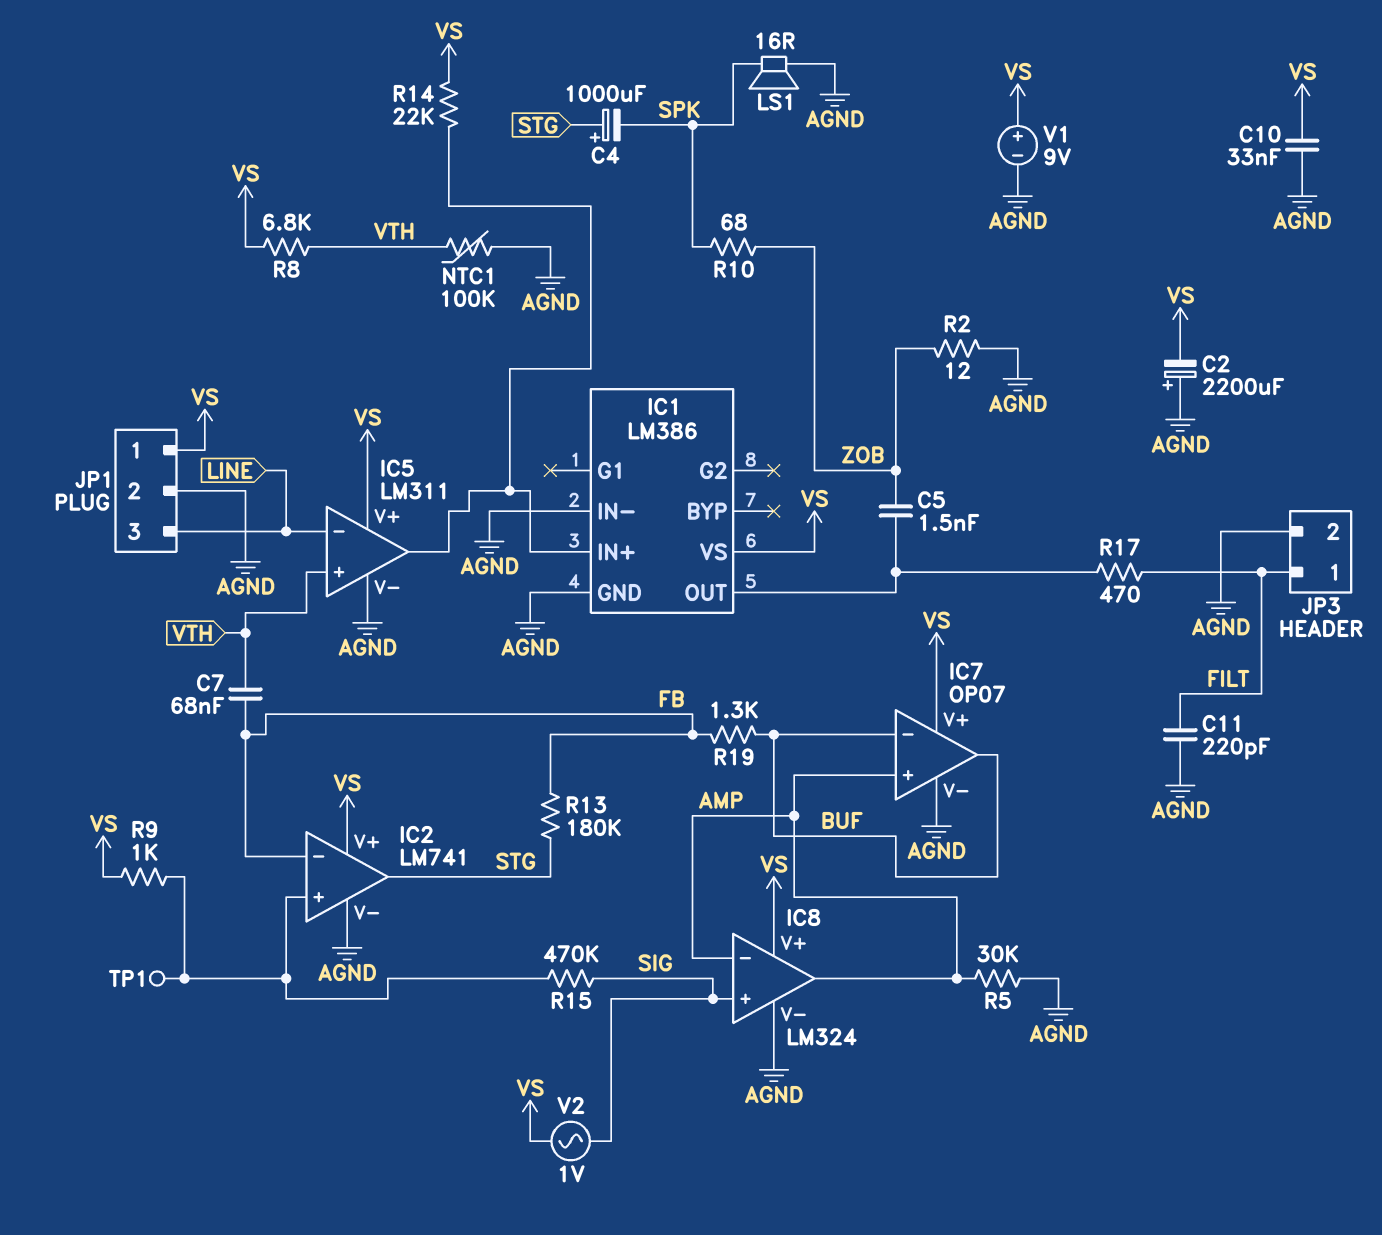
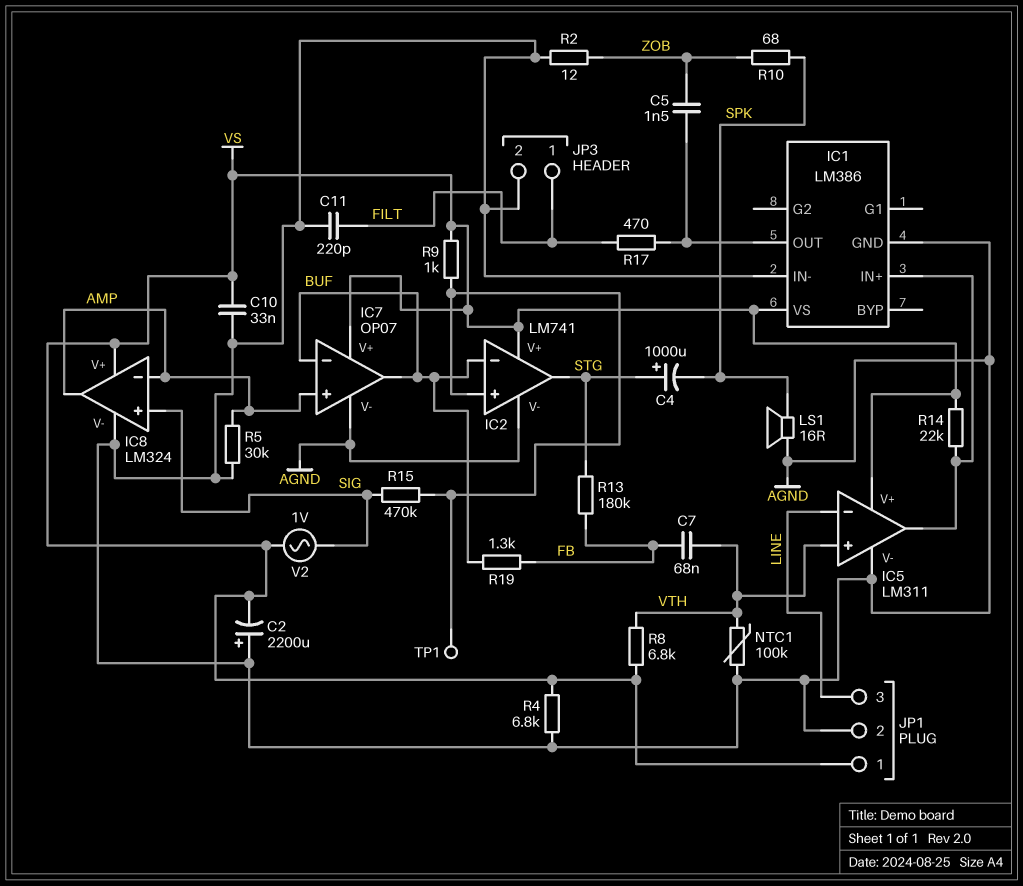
IC2 pin in-: FB -> BUF
R4: none -> 6.8k (AGND, VS)
V1: 9V (plus VS, minus AGND) -> none

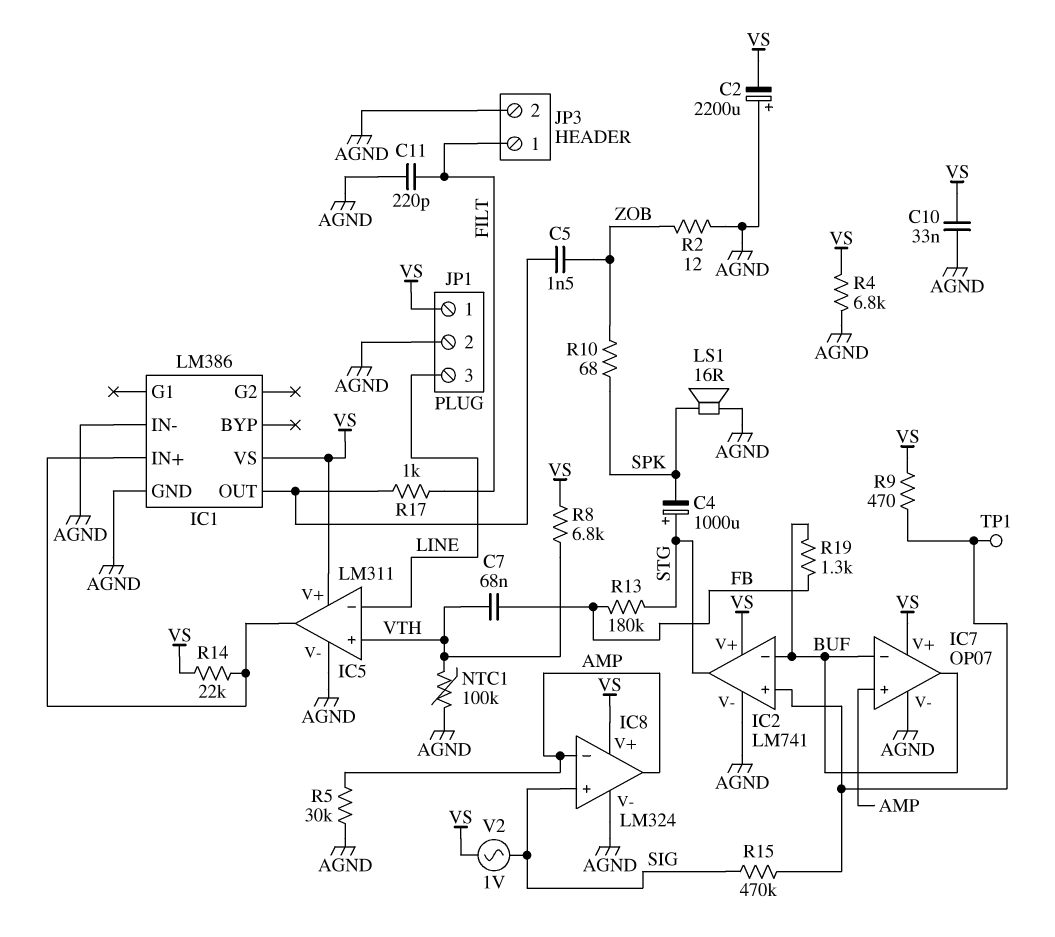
R9: 1k (IC2/in+, VS) -> 470 (IC2/in+, VS)
R17: 470 (FILT, IC1/OUT) -> 1k (FILT, IC1/OUT)

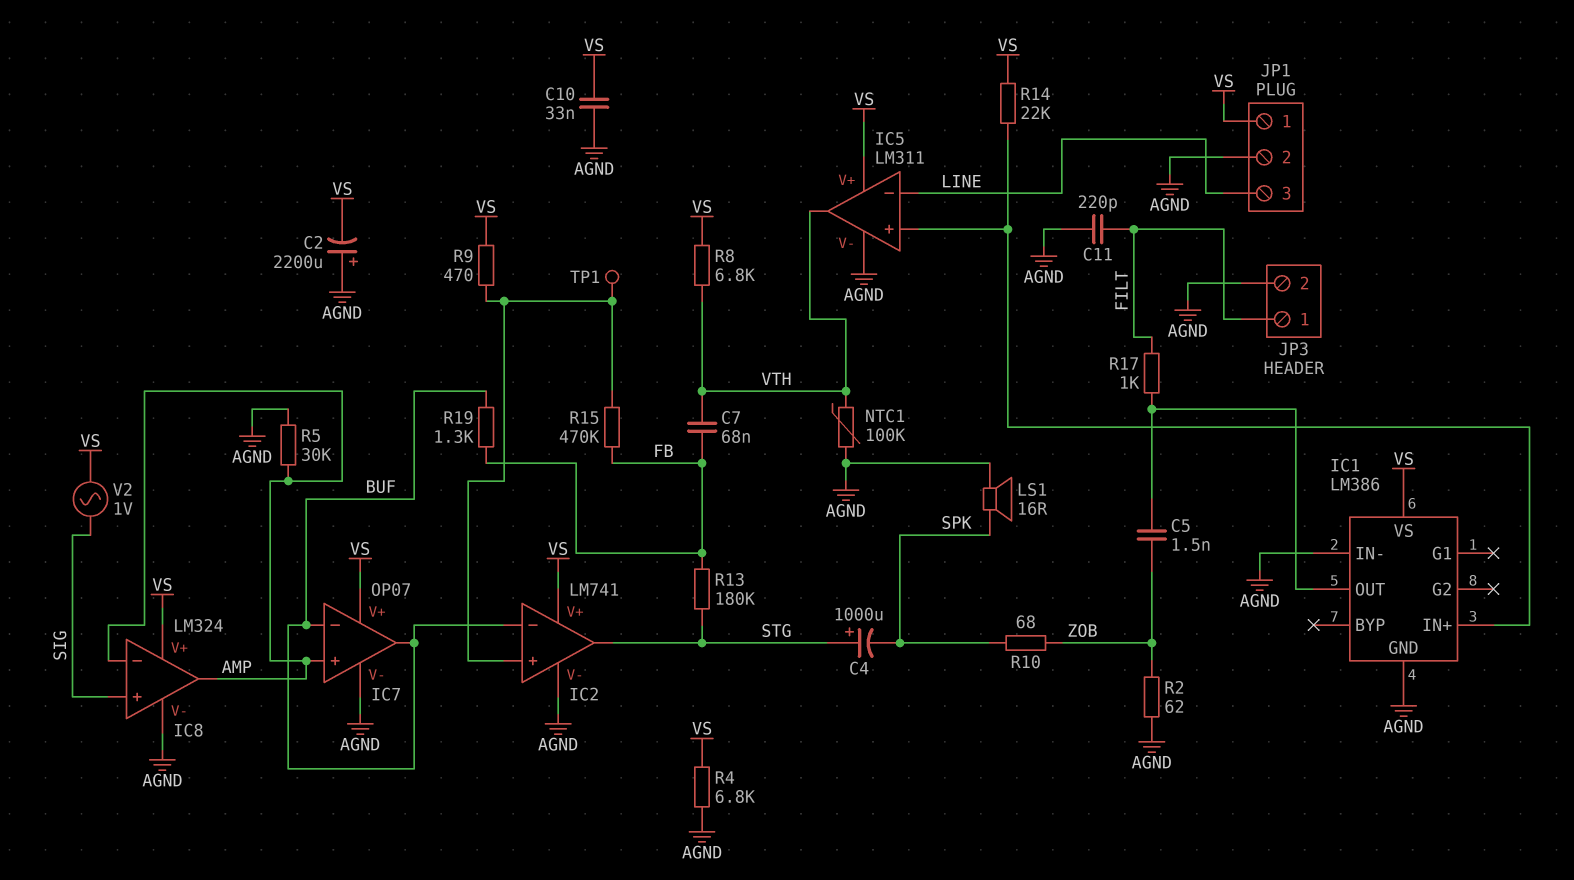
IC5 pin in+: VTH -> IC1/IN+
IC5 pin out: IC1/IN+ -> VTH
R2: 12 (AGND, ZOB) -> 62 (AGND, ZOB)
R15: 470k (IC2/in+, SIG) -> 470k (FB, IC2/in+)

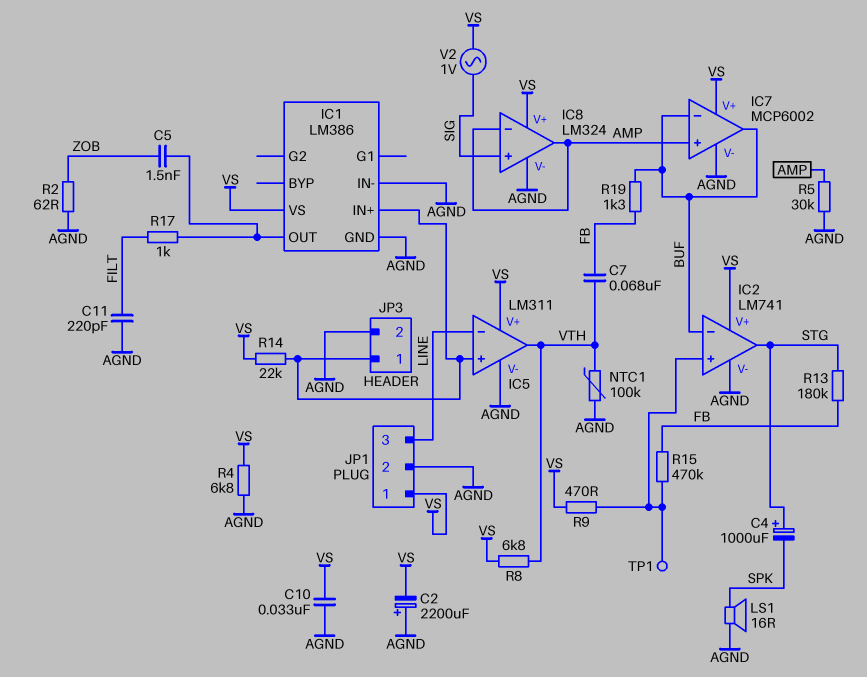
IC7: OP07 -> MCP6002
JP3 pin 1: FILT -> IC1/IN+
R10: 68 (SPK, ZOB) -> none

